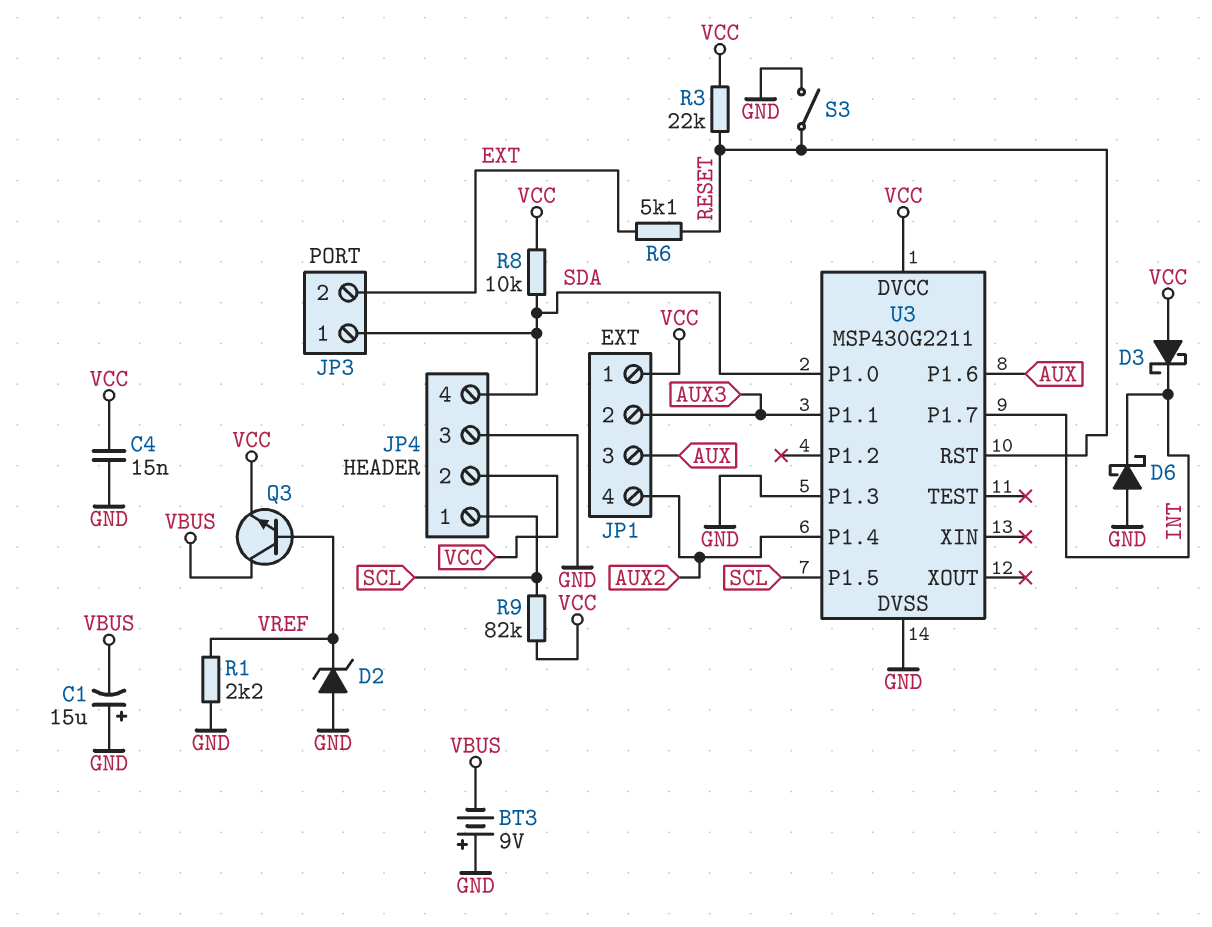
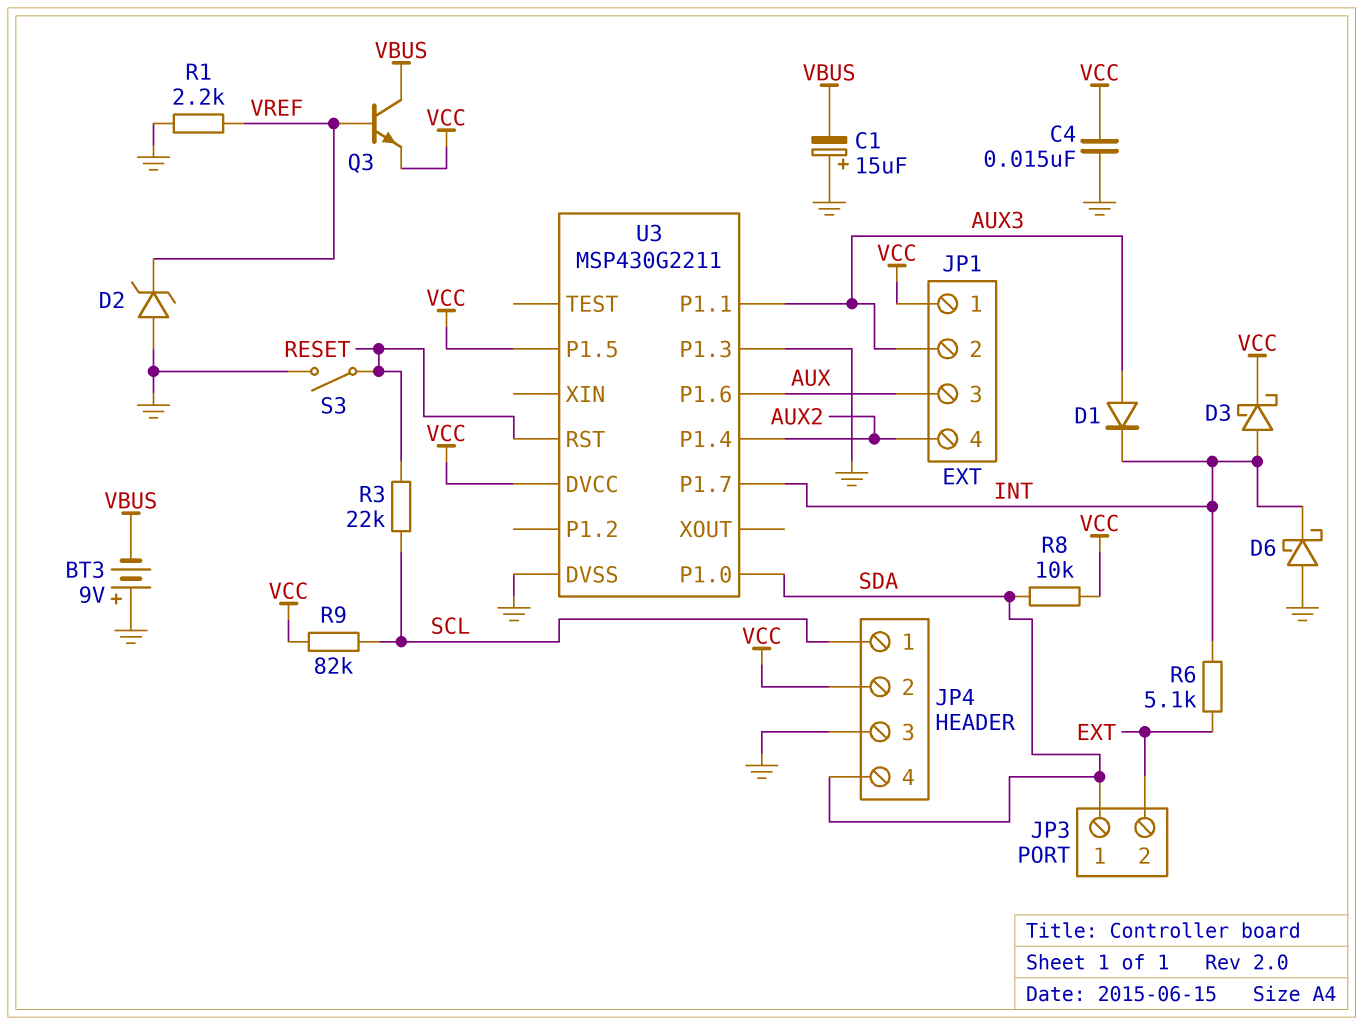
D1: none -> diode (A AUX3, K INT)
D3: schottky (A VCC, K INT) -> schottky (A INT, K VCC)
R3: 22k (RESET, VCC) -> 22k (RESET, SCL)
R6: 5.1k (EXT, RESET) -> 5.1k (EXT, INT)
U3 pin P1.5: SCL -> VCC

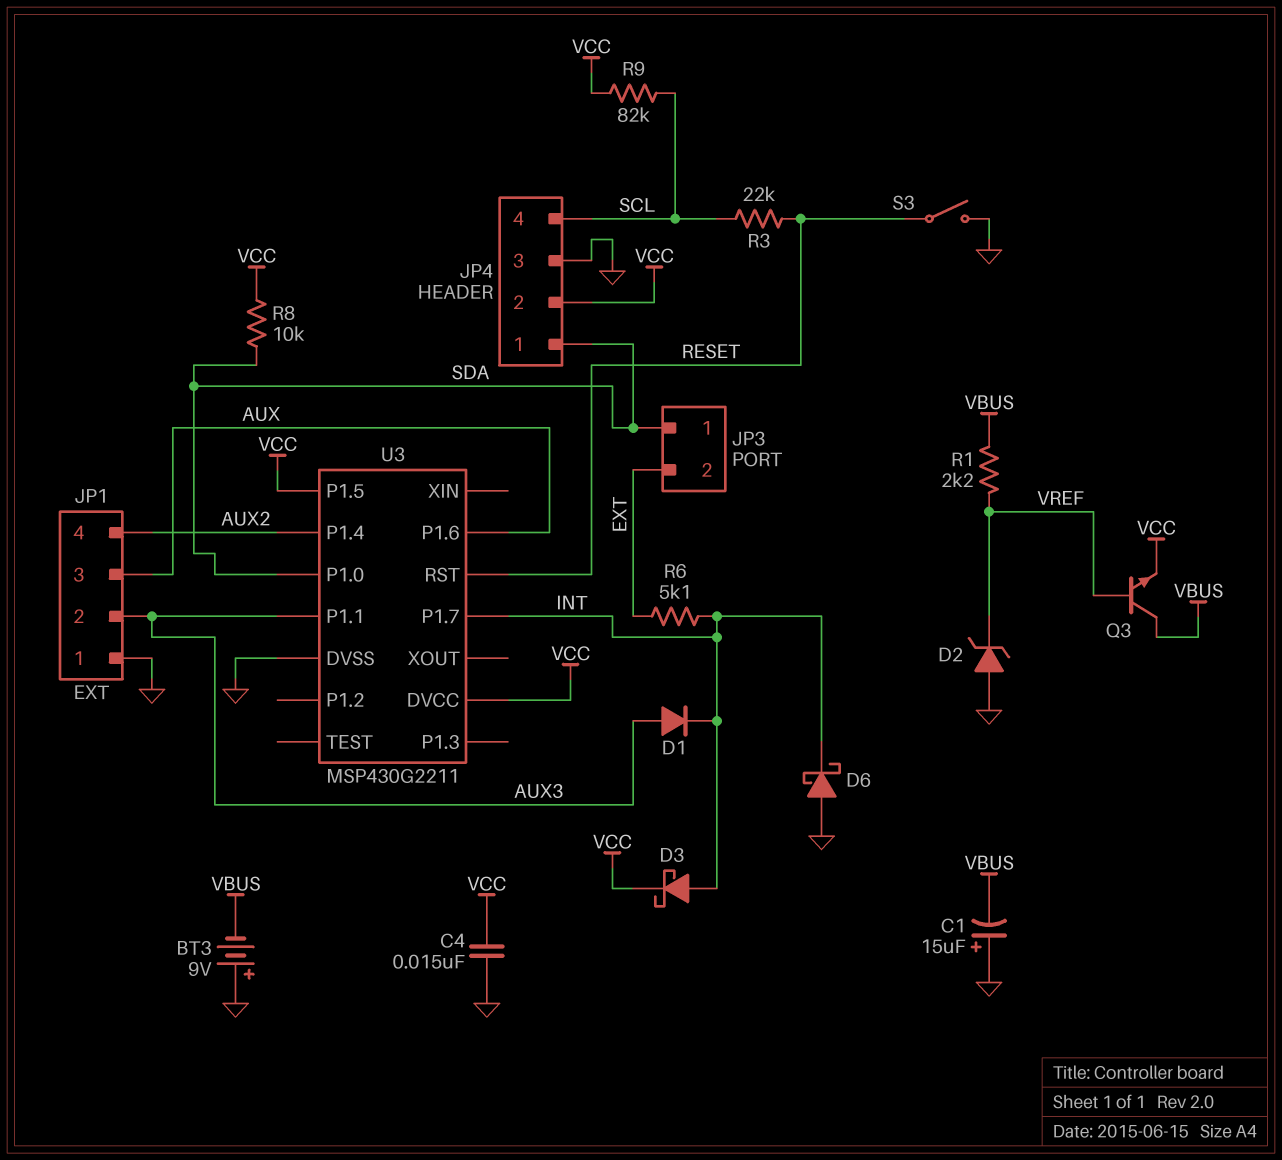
JP1 pin 1: VCC -> GND
JP4 pin 1: SCL -> SDA
JP4 pin 4: SDA -> SCL
R1: 2.2k (GND, VREF) -> 2.2k (VBUS, VREF)
U3 pin P1.3: GND -> none

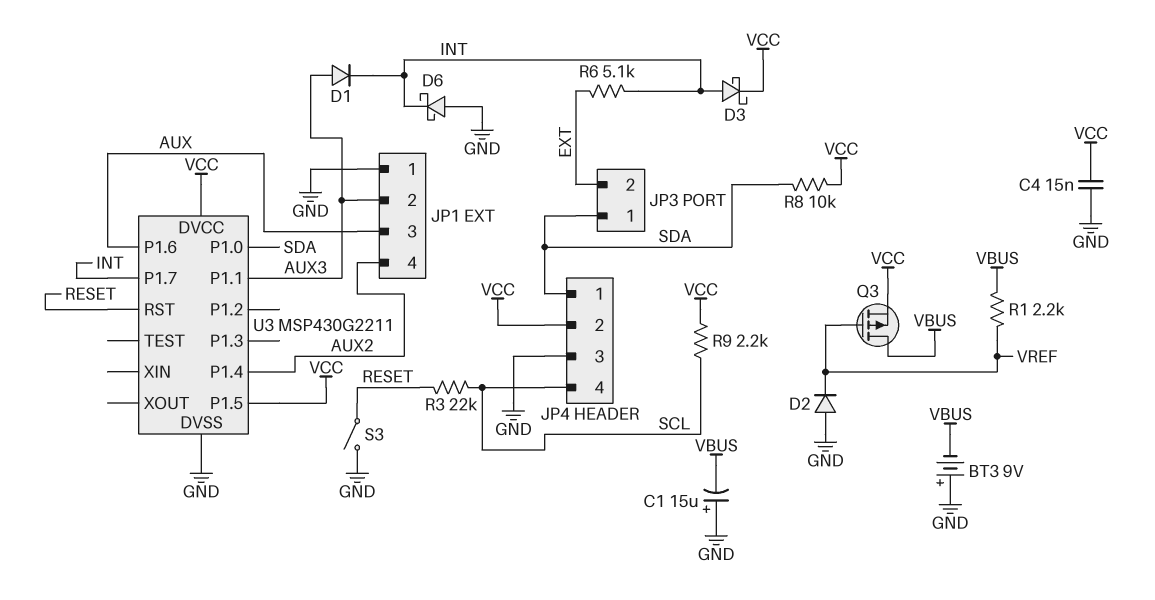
D2: zener (A GND, K VREF) -> diode (A GND, K VREF)
Q3: NPN (B VREF, C VBUS, E VCC) -> PMOS (G VREF, D VBUS, S VCC)
R9: 82k (SCL, VCC) -> 2.2k (SCL, VCC)

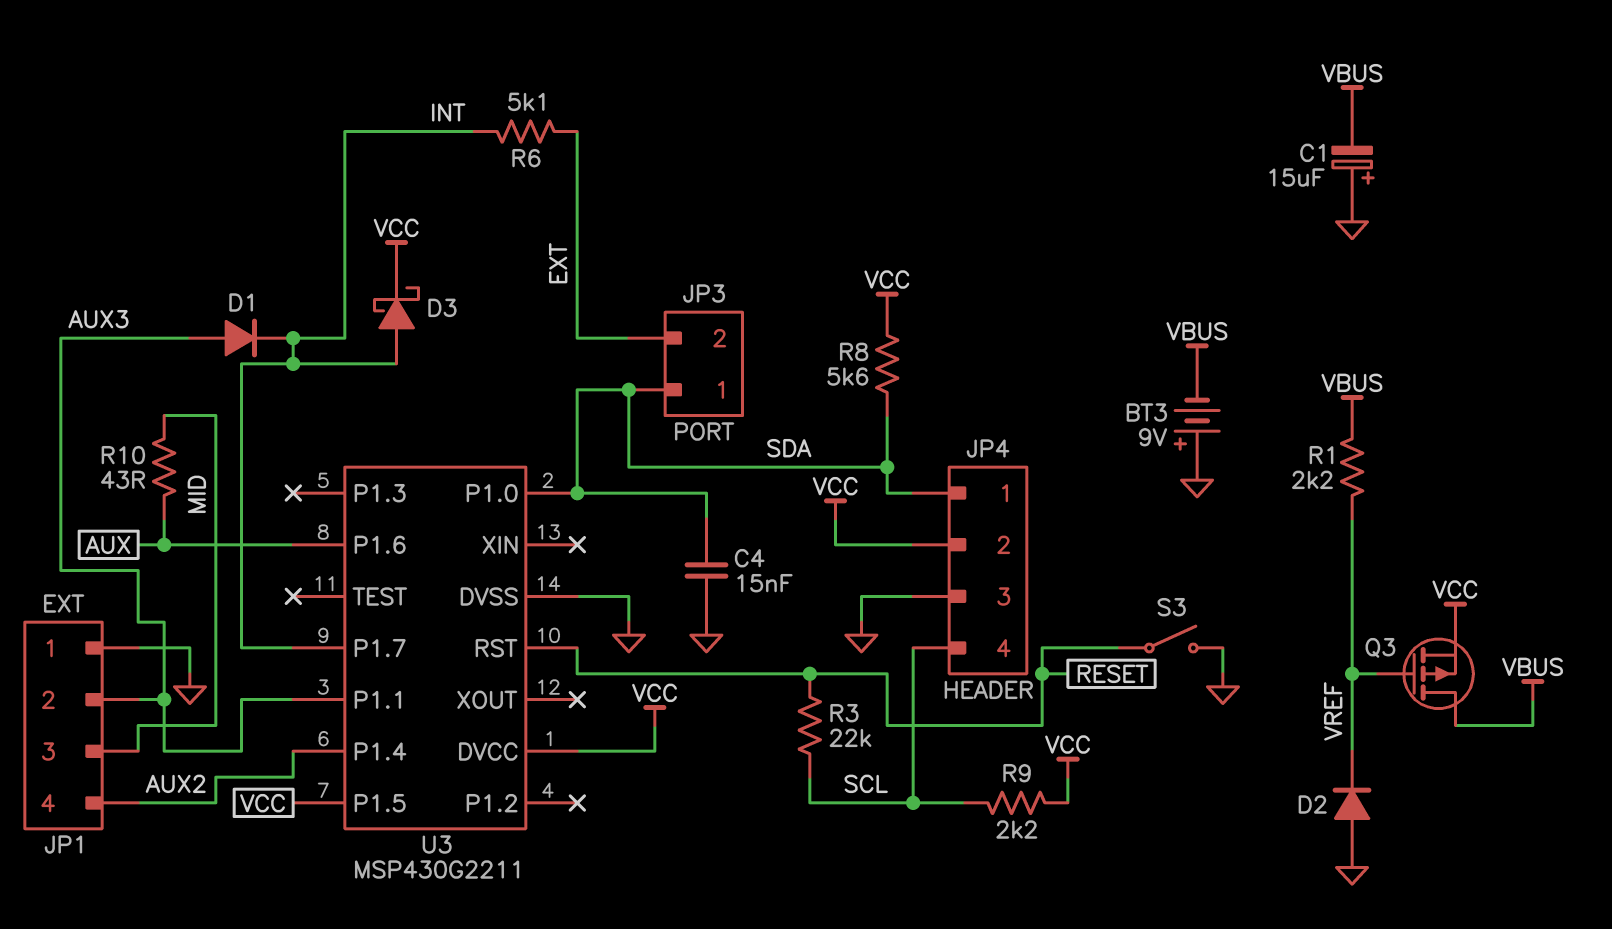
C4: 15nF (GND, VCC) -> 15nF (GND, SDA)
D6: schottky (A GND, K INT) -> none
JP1 pin 3: AUX -> MID
R8: 10k (SDA, VCC) -> 5.6k (SDA, VCC)
R10: none -> 43 (AUX, MID)

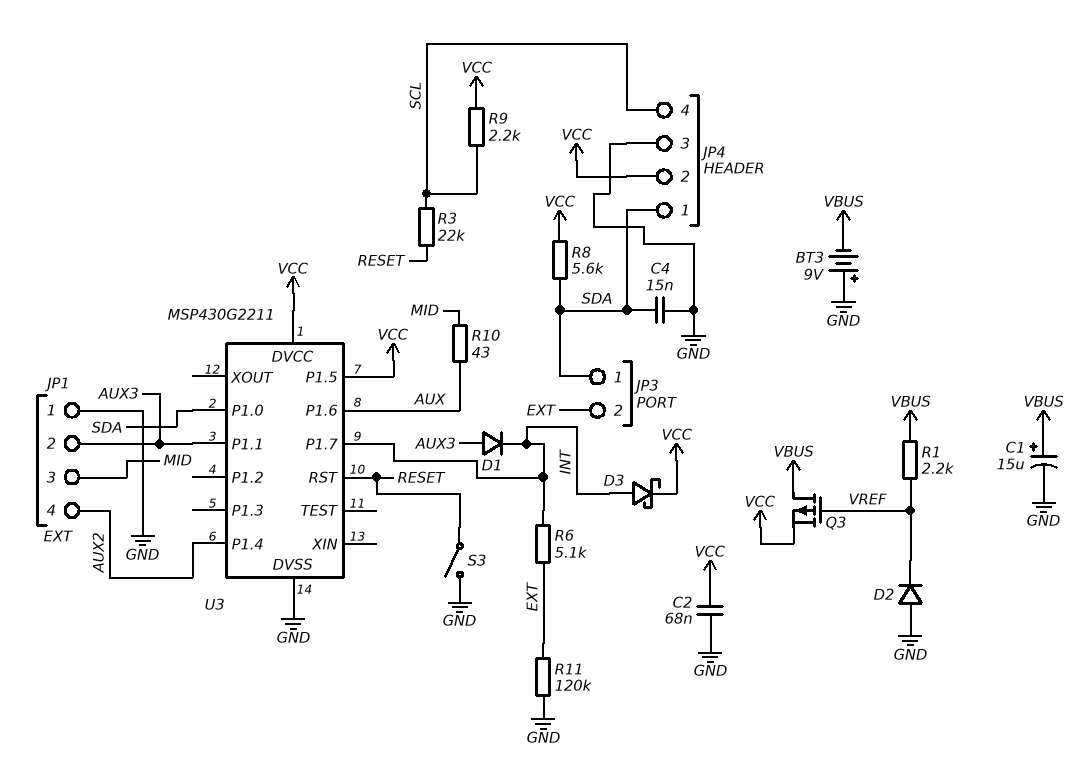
C1: 15uF (plus GND, minus VBUS) -> 15uF (plus VBUS, minus GND)
C2: none -> 68nF (GND, VCC)
R11: none -> 120k (EXT, GND)

